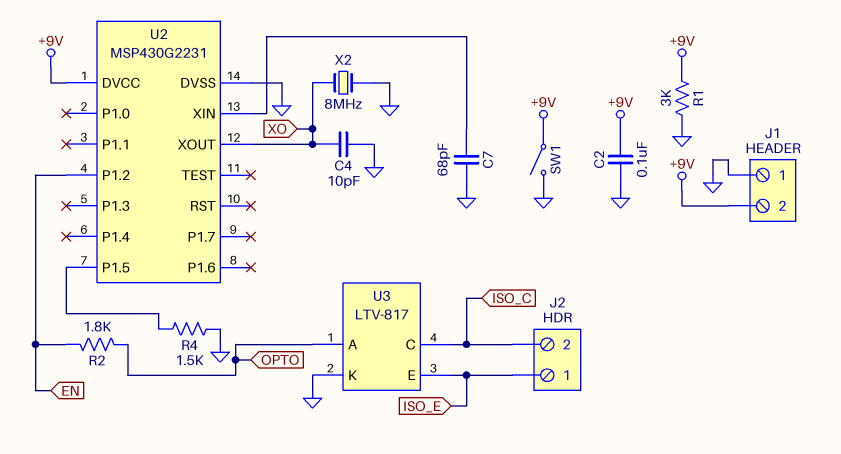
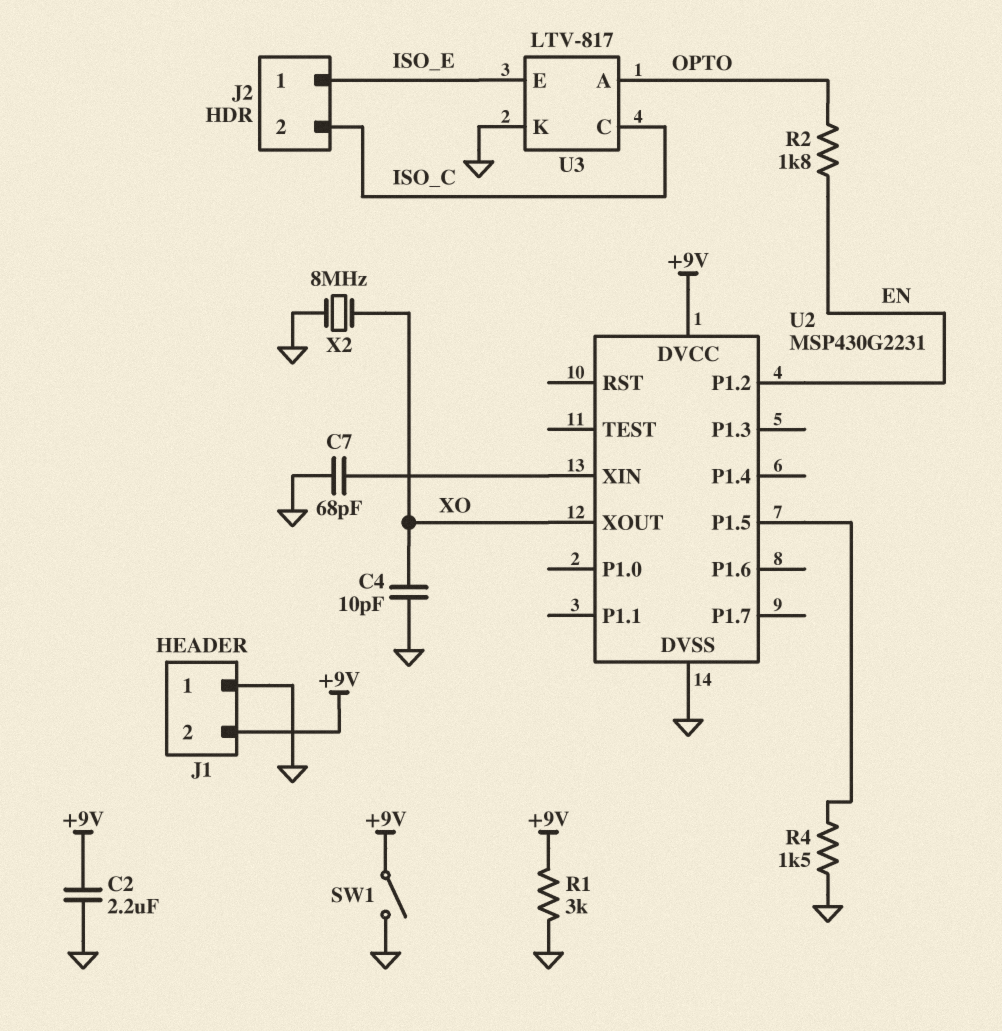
C2: 100nF (+9V, GND) -> 2.2uF (+9V, GND)

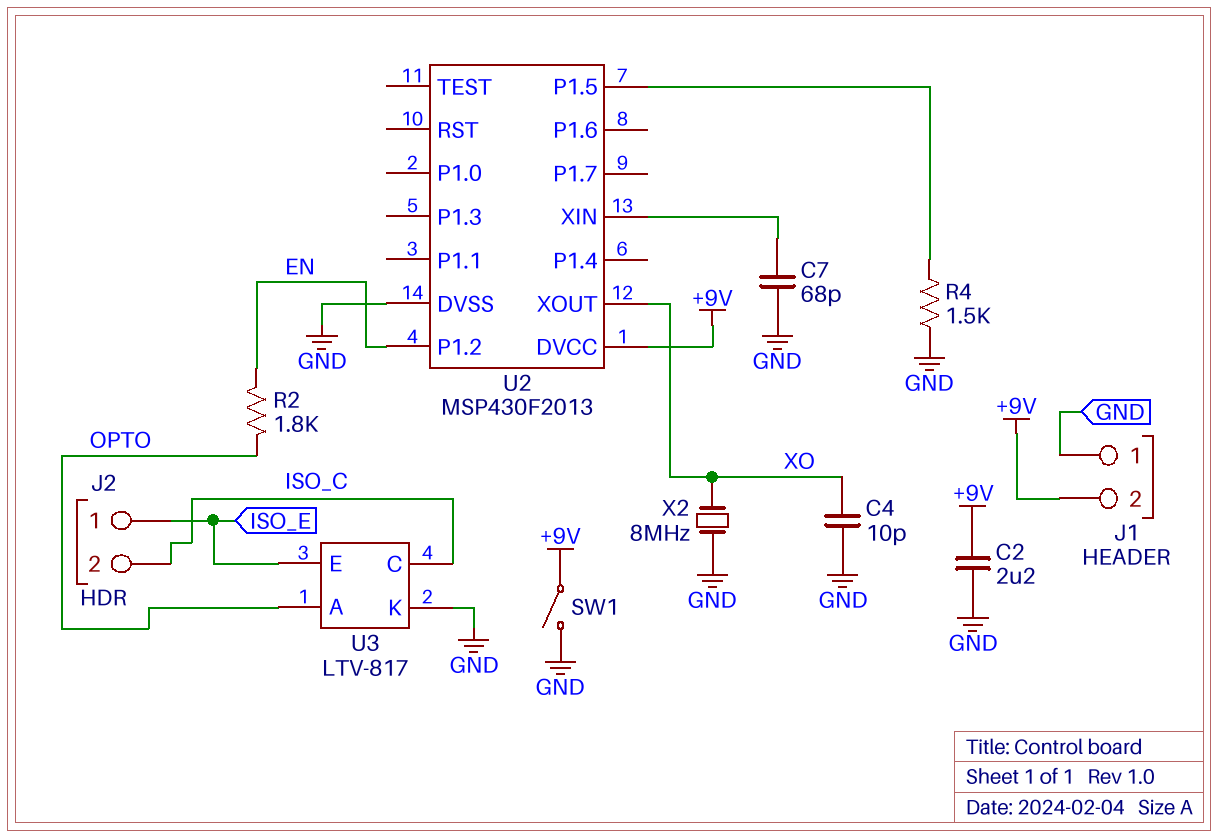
R1: 3k (+9V, GND) -> none
U2: MSP430G2231 -> MSP430F2013

